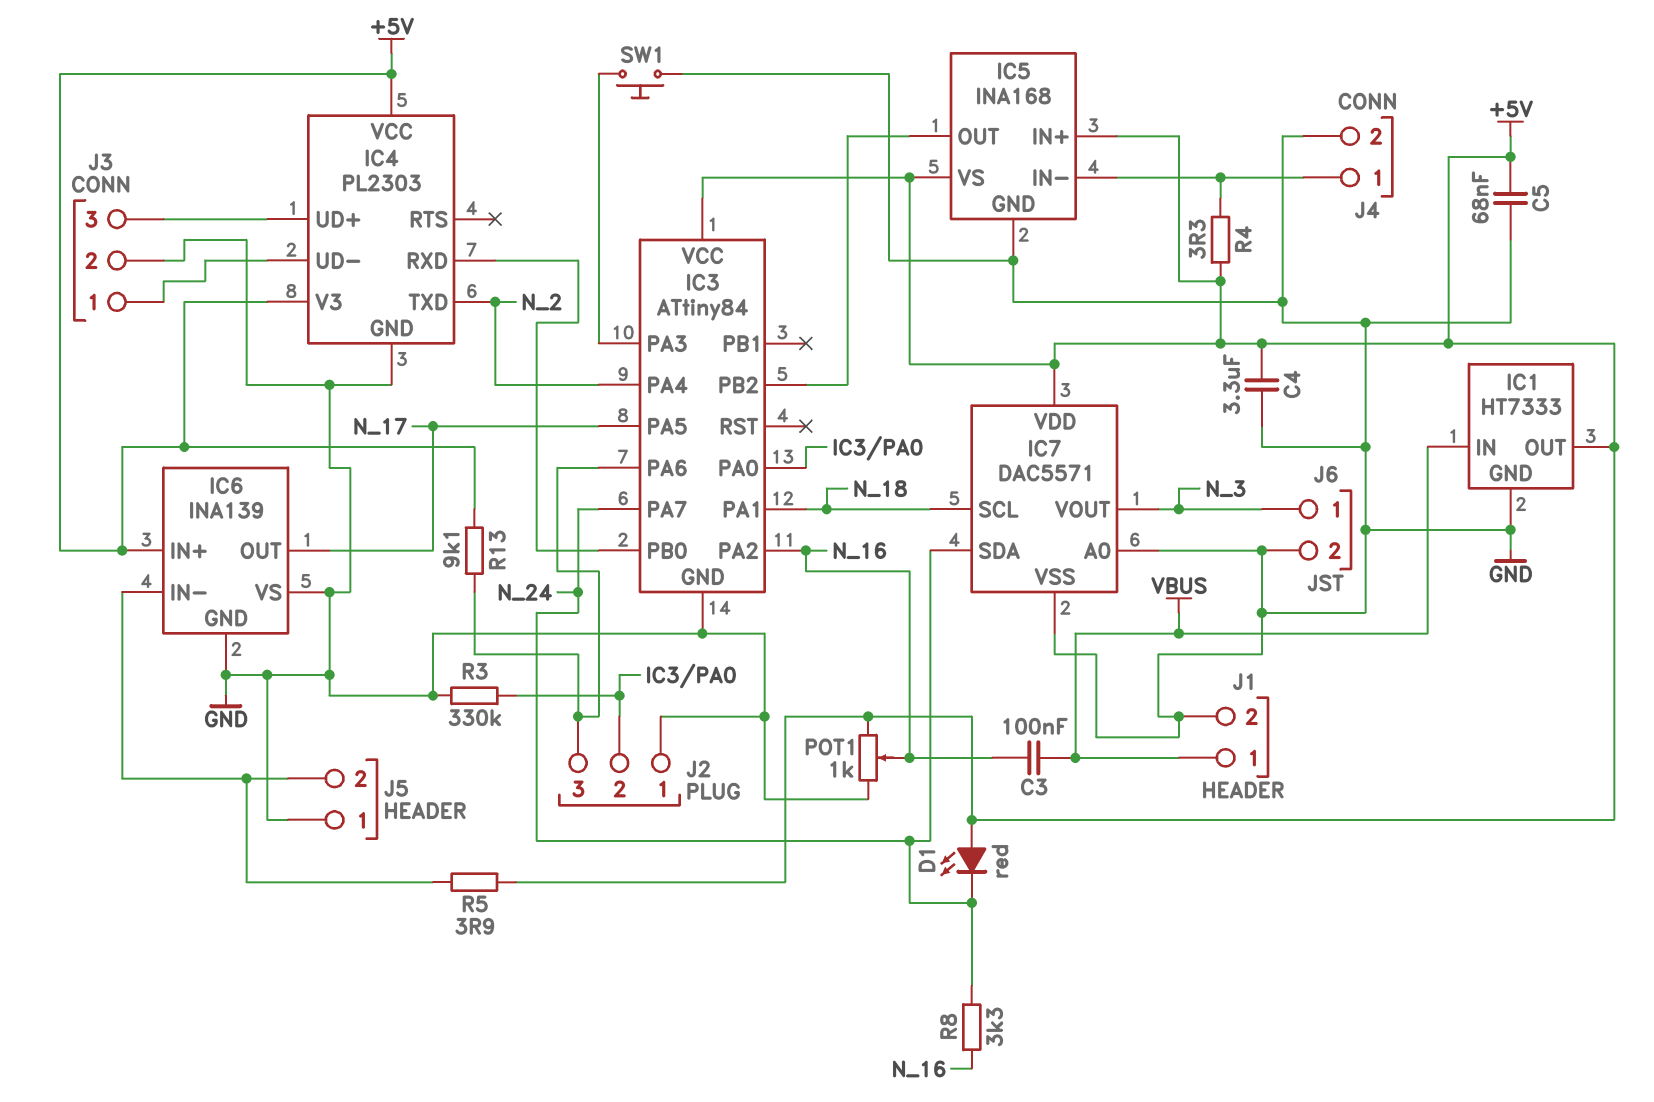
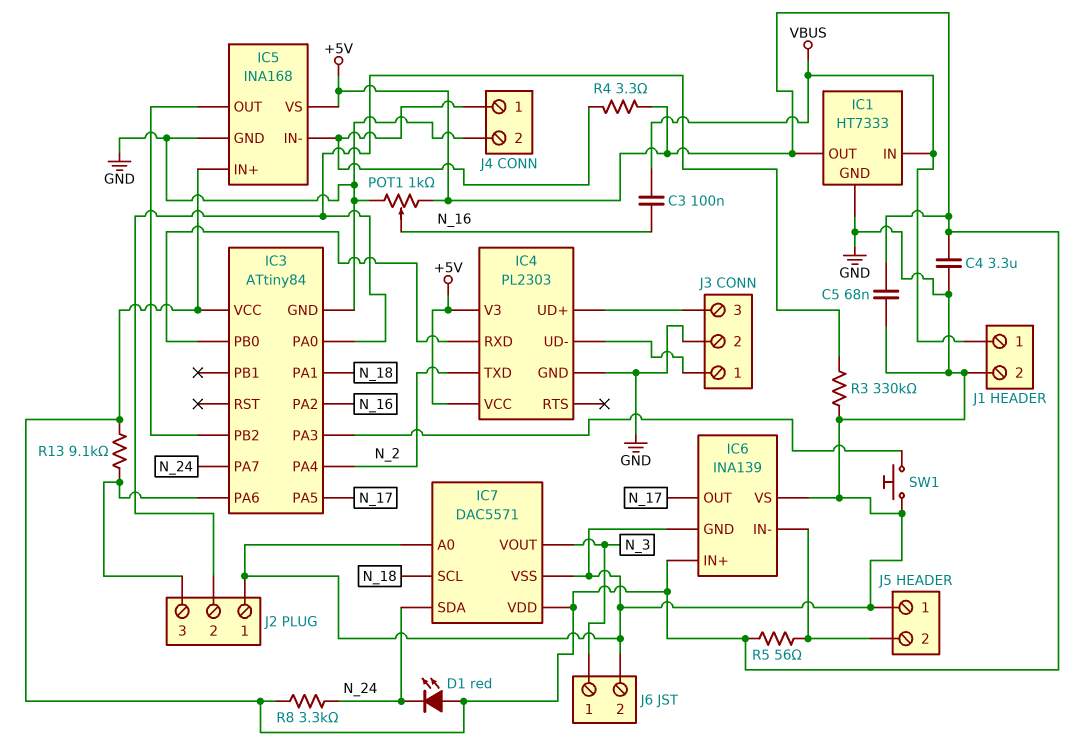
R5: 3.9 (+5V, IC6/IN-) -> 56 (+5V, IC6/IN-)
R8: 3.3k (N_16, N_24) -> 3.3k (+5V, N_24)

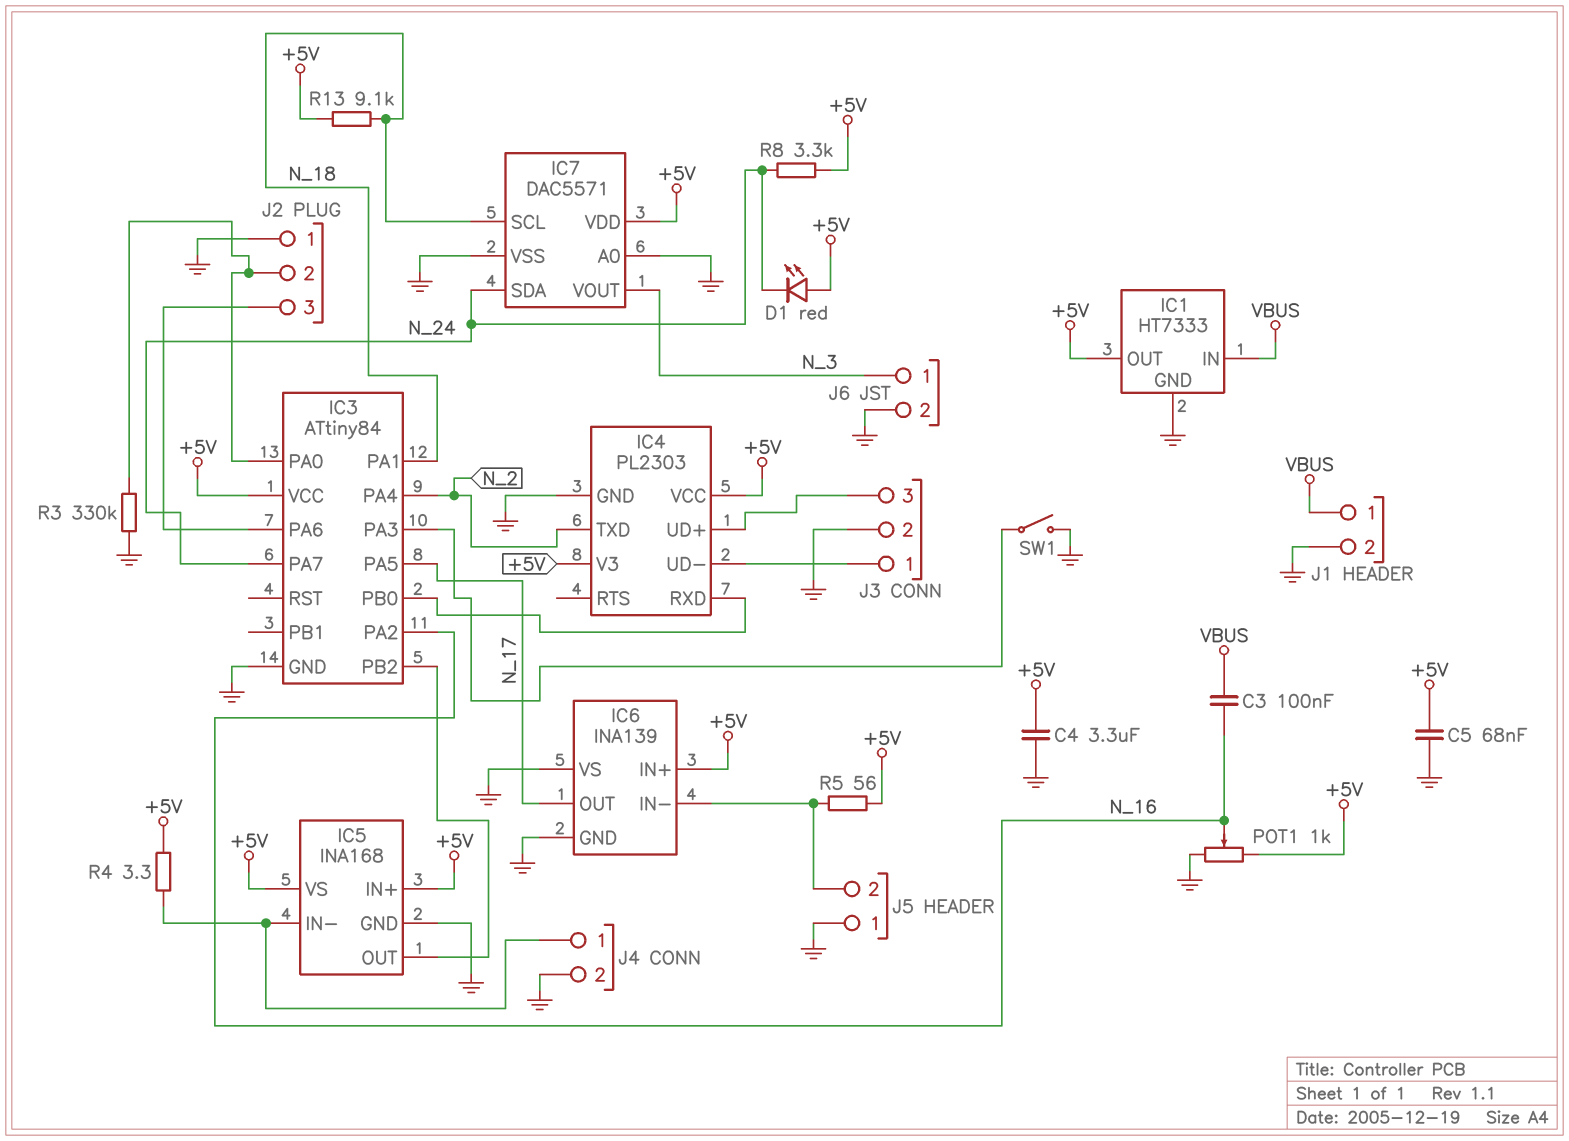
R13: 9.1k (+5V, IC3/PA6) -> 9.1k (+5V, N_18)
SW1: button (GND, IC3/PA3) -> switch (GND, IC3/PA3)

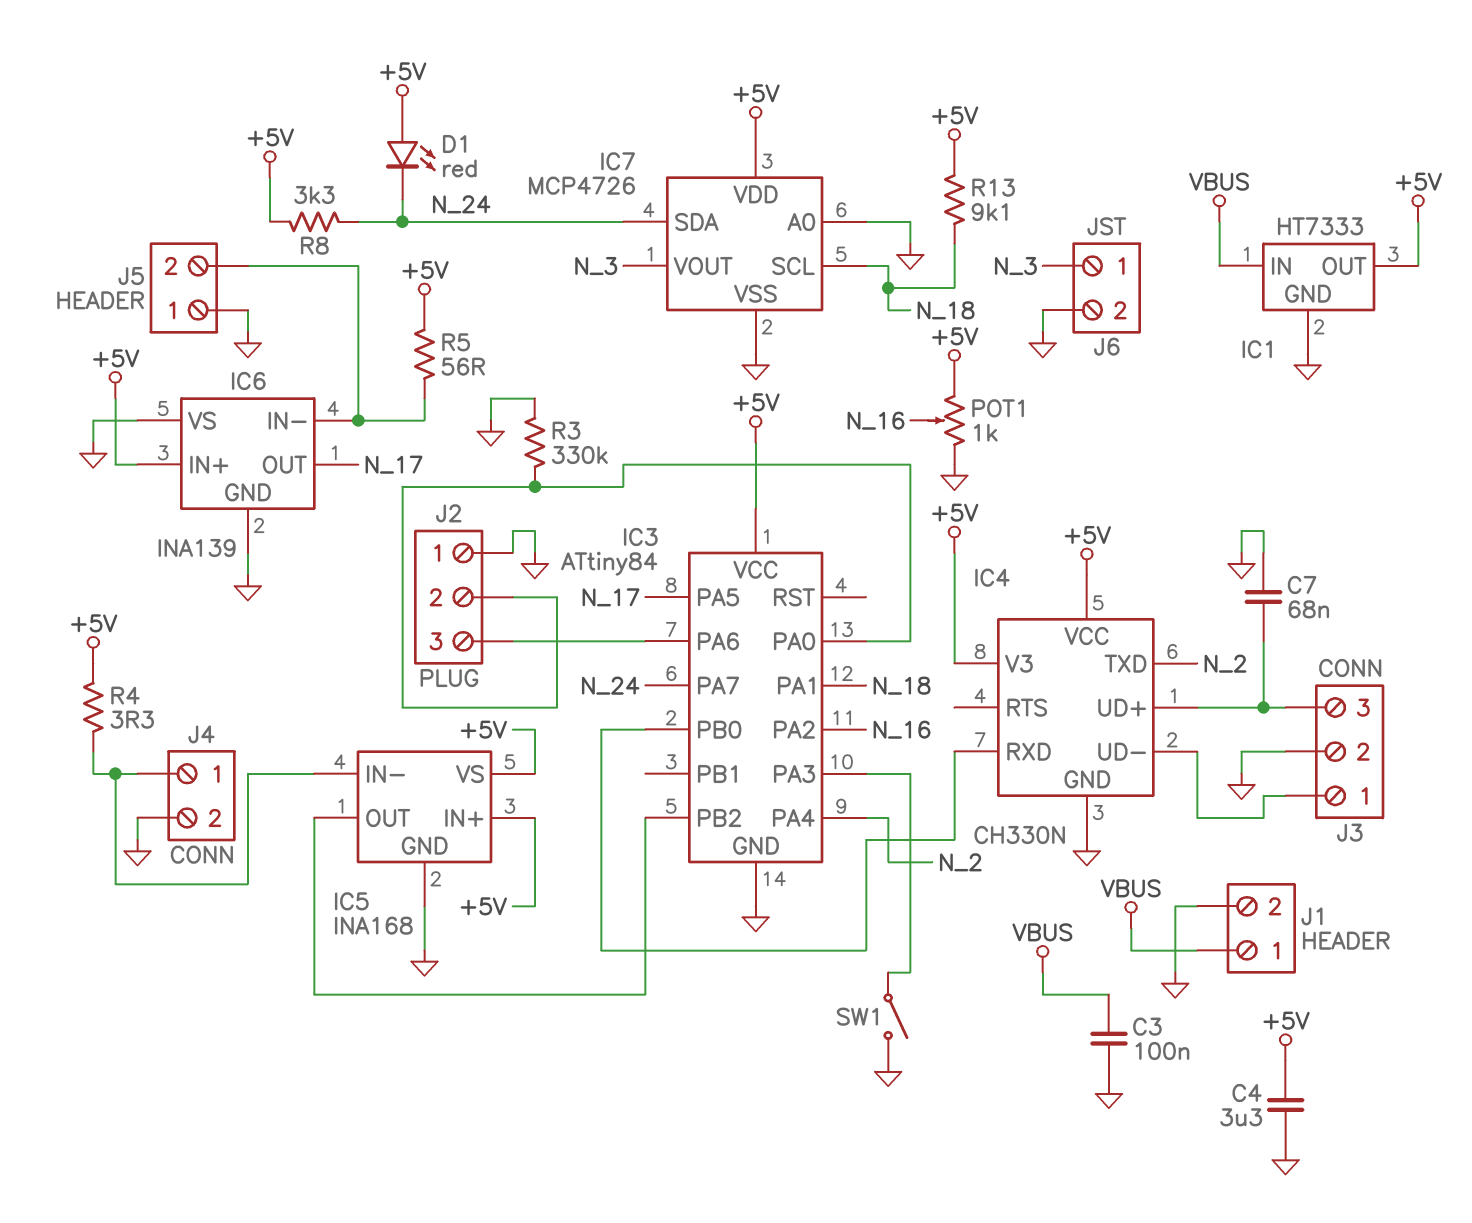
C3: 100nF (N_16, VBUS) -> 100nF (GND, VBUS)
C5: 68nF (+5V, GND) -> none
C7: none -> 68nF (GND, IC4/UD+)
IC4: PL2303 -> CH330N
IC7: DAC5571 -> MCP4726

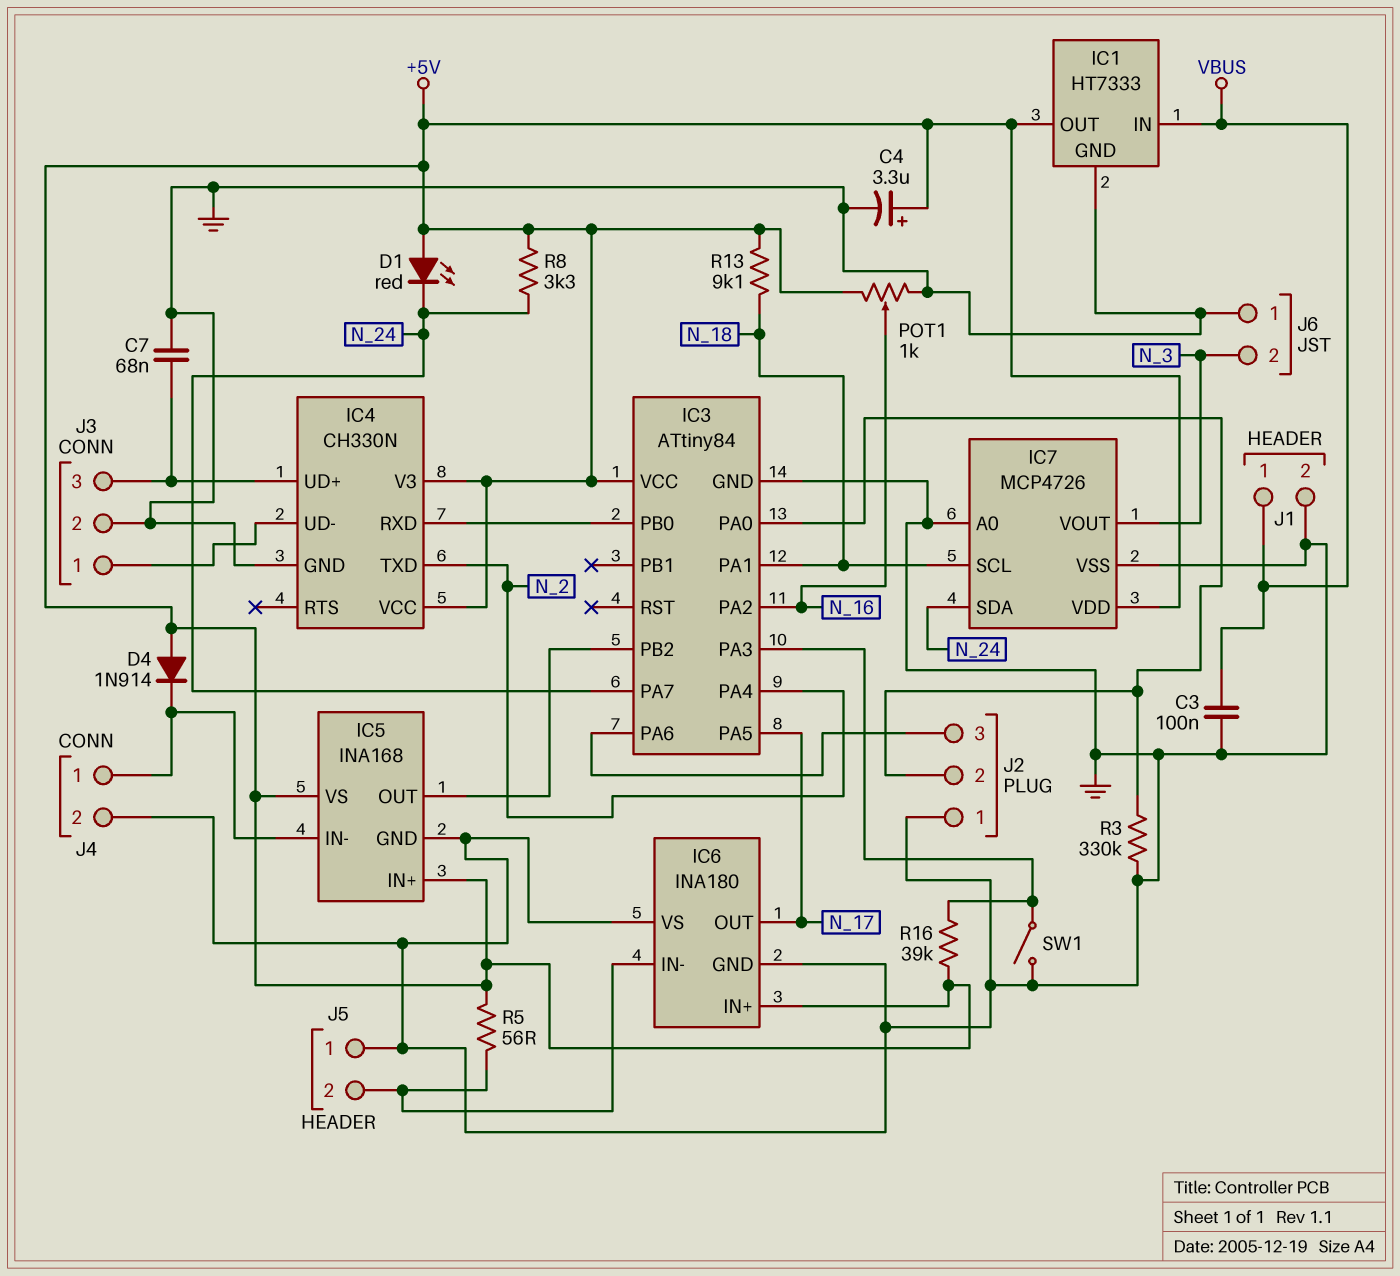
C4: 3.3uF (+5V, GND) -> 3.3uF (plus +5V, minus GND)
D4: none -> diode 1N914 (A +5V, K IC5/IN-)
IC6: INA139 -> INA180
J6 pin 1: N_3 -> GND
J6 pin 2: GND -> N_3
R4: 3.3 (+5V, IC5/IN-) -> none
R16: none -> 39k (+5V, IC3/PA3)

